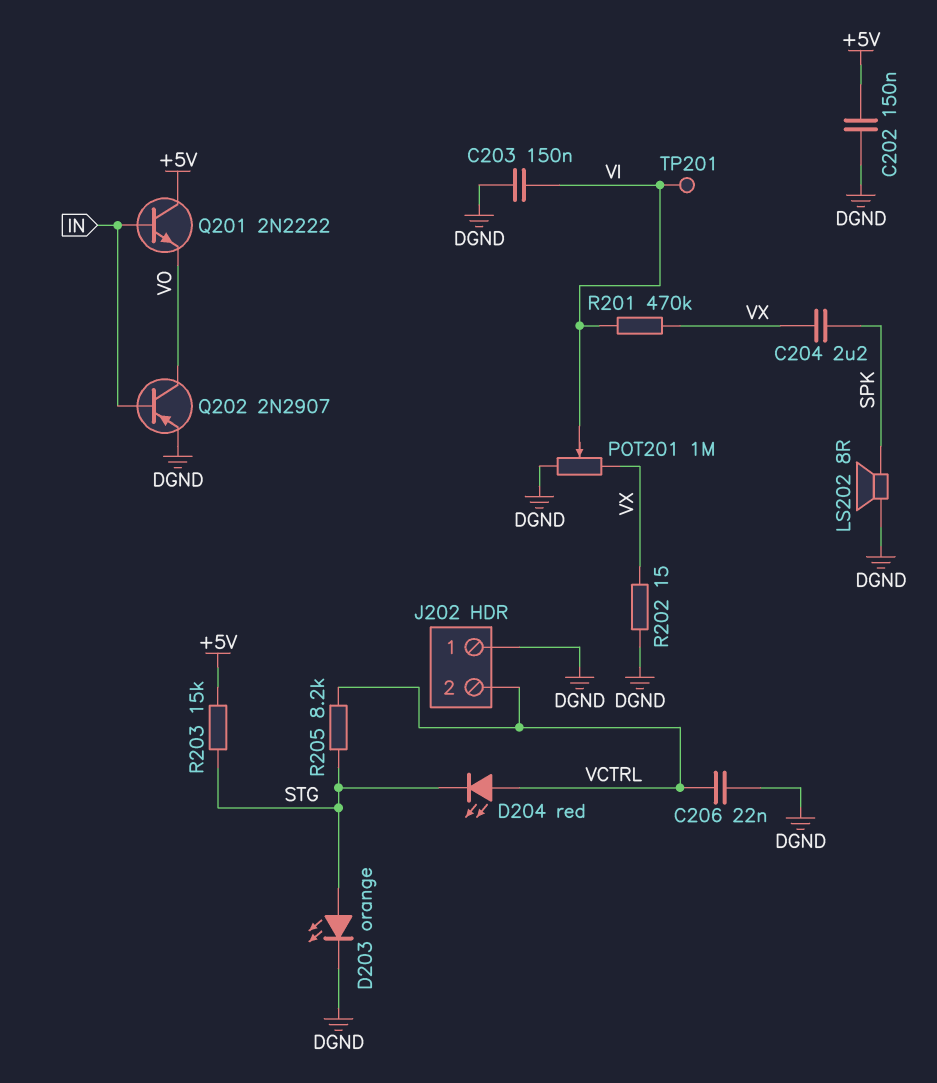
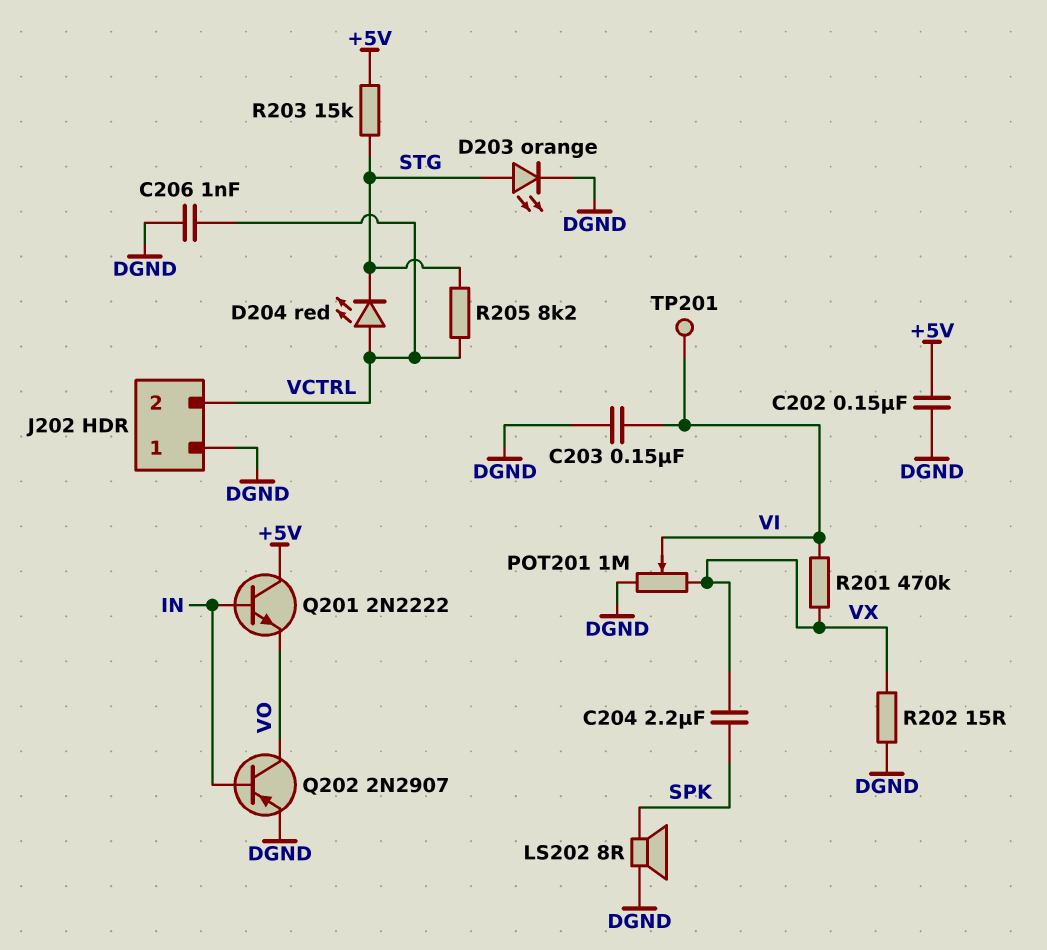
C206: 22nF (DGND, VCTRL) -> 1nF (DGND, VCTRL)

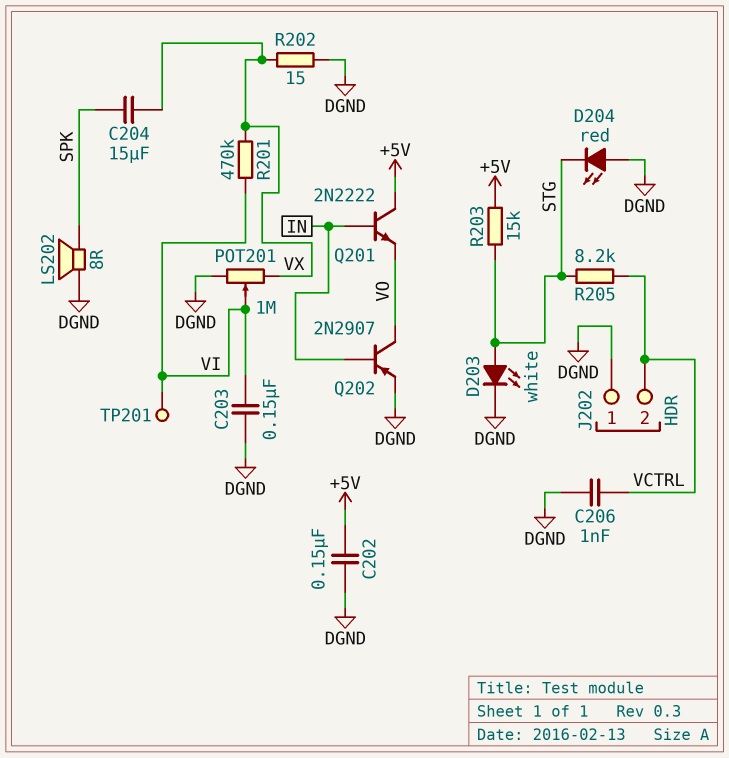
C204: 2.2uF (SPK, VX) -> 15uF (SPK, VX)
D203: LED orange (A STG, K DGND) -> LED white (A STG, K DGND)
D204: LED red (A VCTRL, K STG) -> LED red (A DGND, K STG)

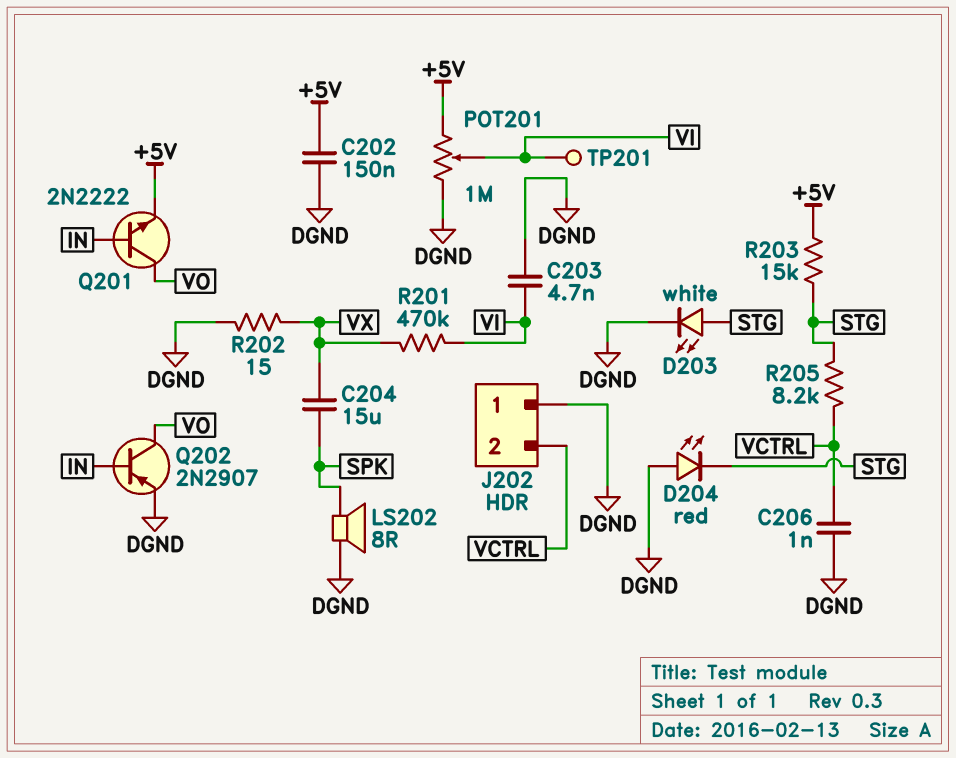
C203: 150nF (DGND, VI) -> 4.7nF (DGND, VI)
POT201: 1M (DGND, VX, wiper VI) -> 1M (+5V, DGND, wiper VI)
Q201: NPN 2N2222 (B IN, C +5V, E VO) -> NPN 2N2222 (B IN, C VO, E +5V)

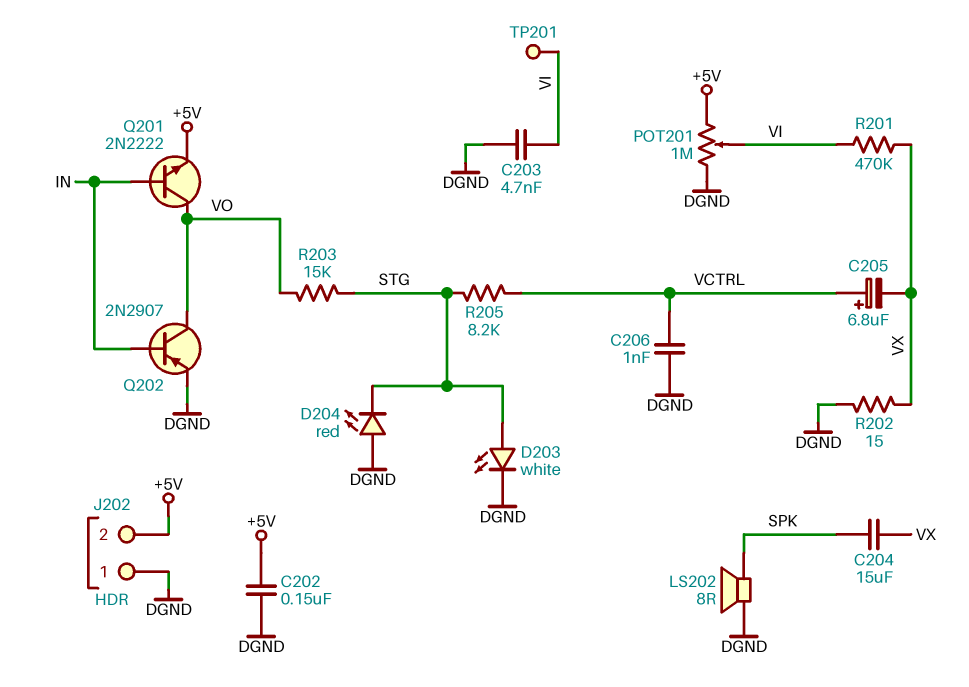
C205: none -> 6.8uF (plus VCTRL, minus VX)
J202 pin 2: VCTRL -> +5V
R203: 15k (+5V, STG) -> 15k (STG, VO)

